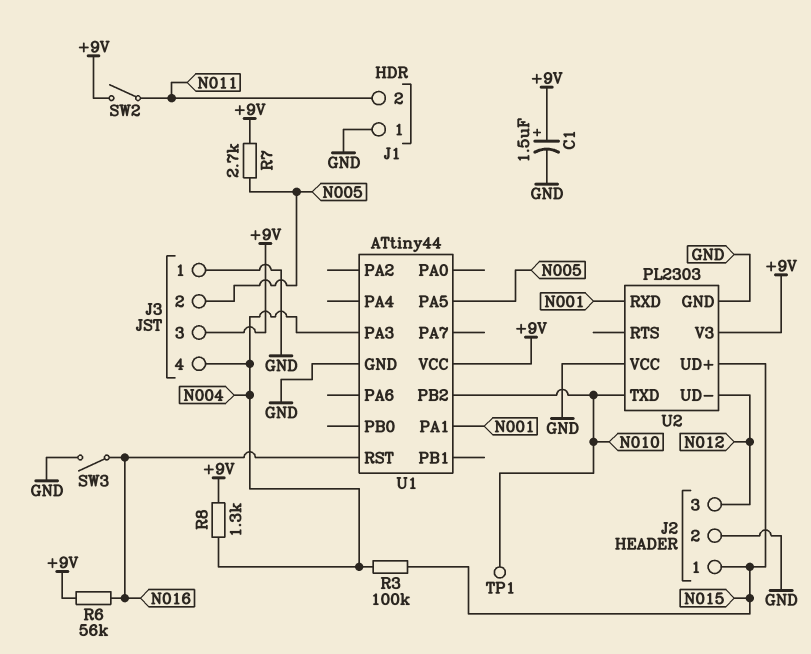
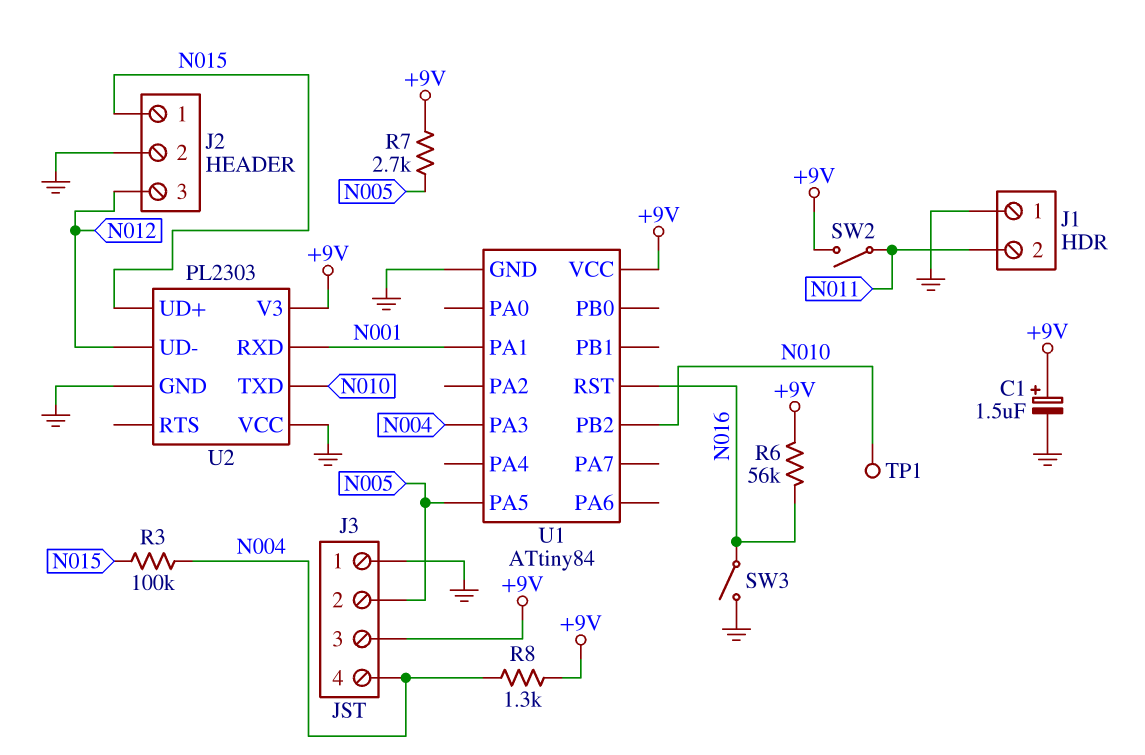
U1: ATtiny44 -> ATtiny84

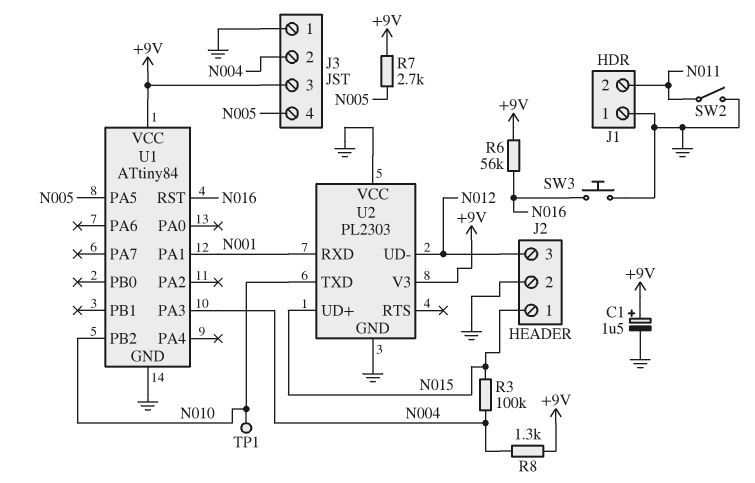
J3 pin 2: N005 -> N004
J3 pin 4: N004 -> N005
SW2: switch (+9V, N011) -> switch (GND, N011)
SW3: switch (GND, N016) -> button (GND, N016)

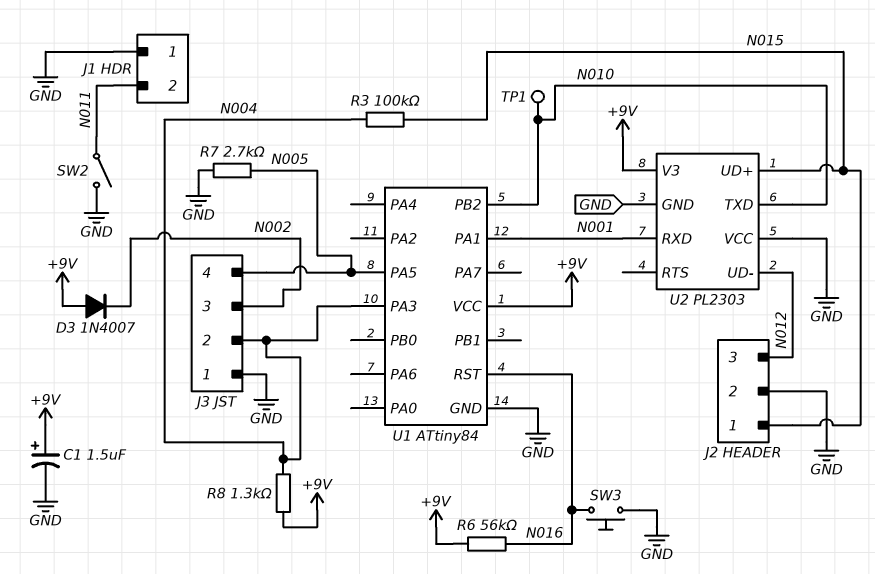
D3: none -> diode 1N4007 (A +9V, K N002)
J3 pin 3: +9V -> N002
R7: 2.7k (+9V, N005) -> 2.7k (GND, N005)

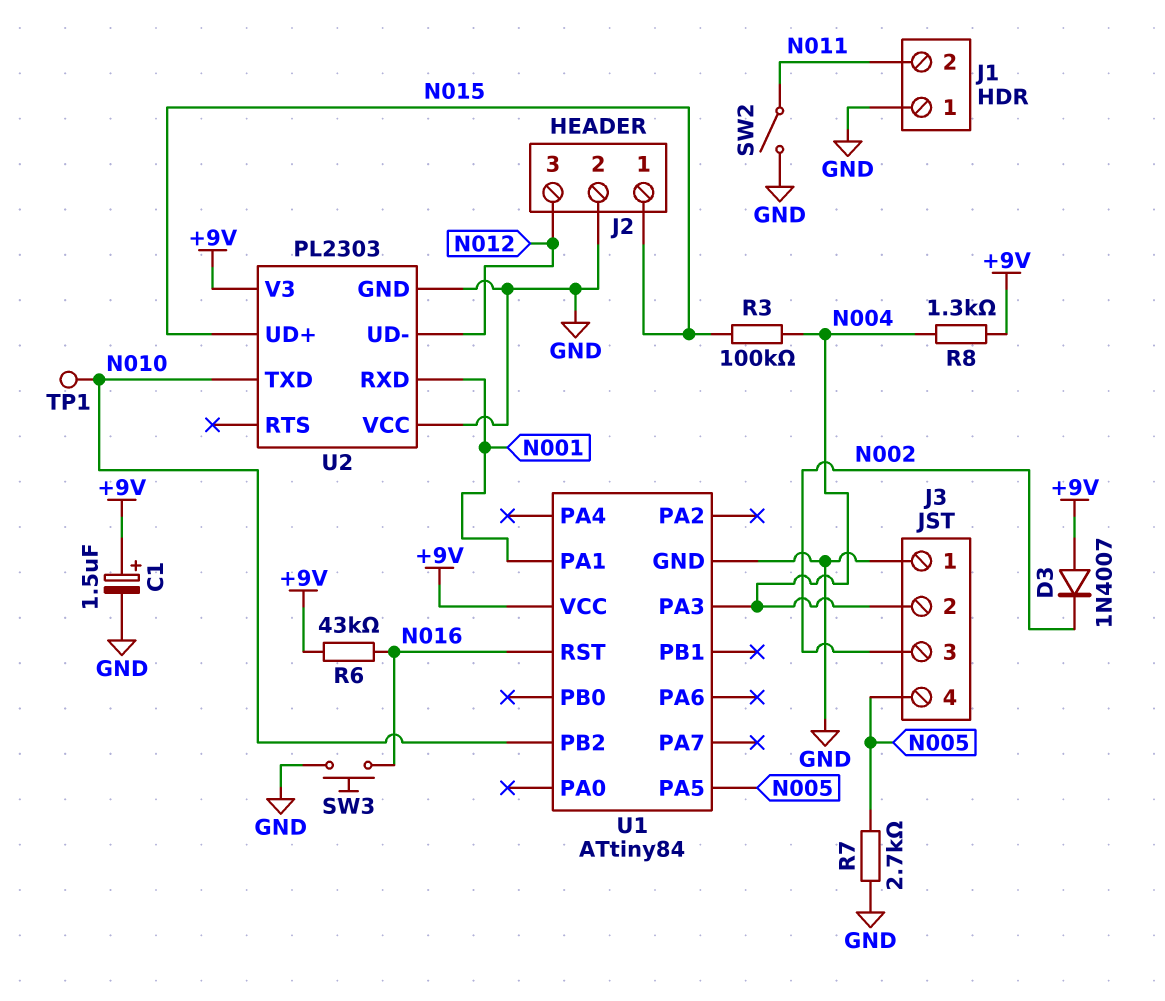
R6: 56k (+9V, N016) -> 43k (+9V, N016)

